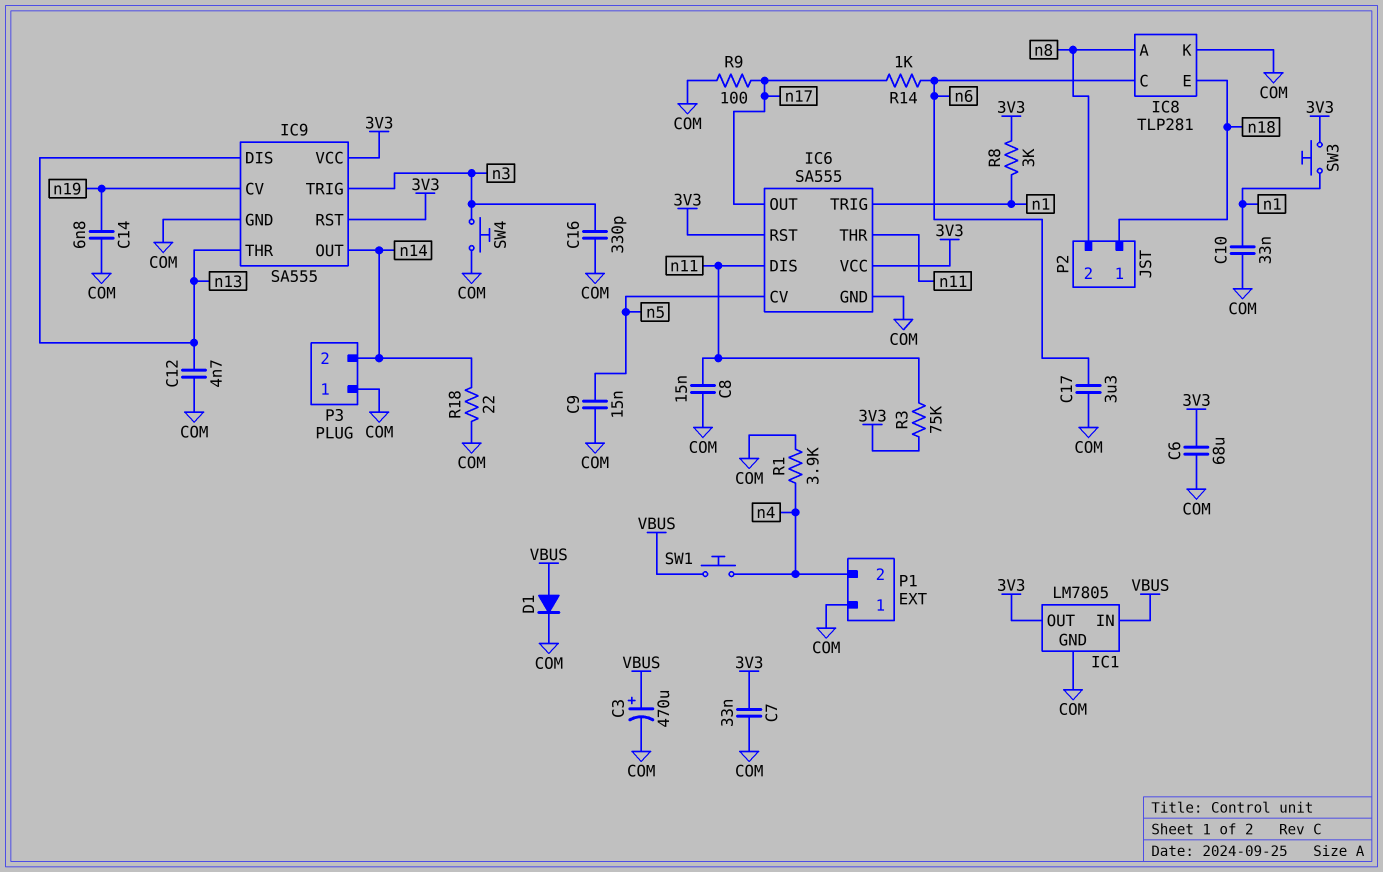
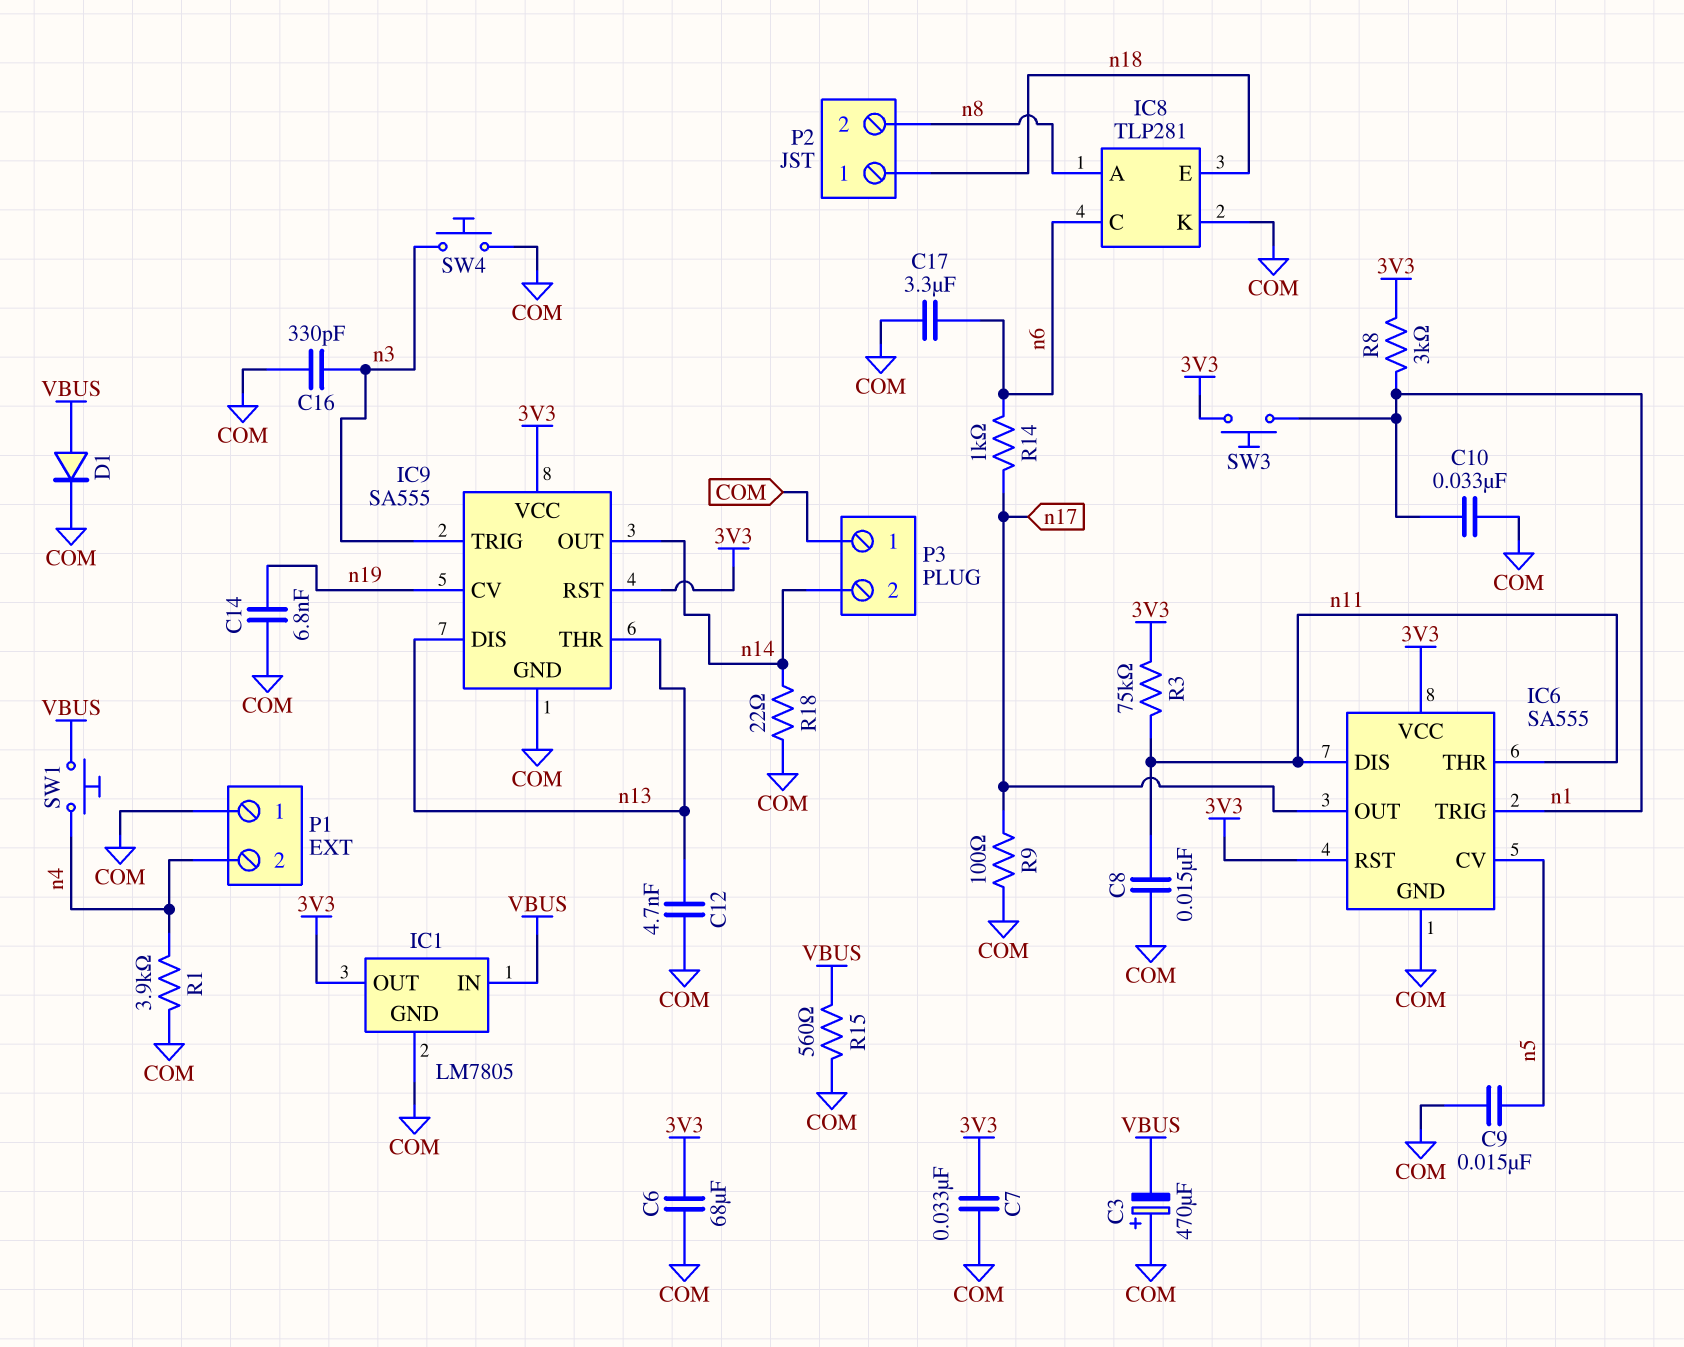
C3: 470uF (plus VBUS, minus COM) -> 470uF (plus COM, minus VBUS)
R15: none -> 560 (COM, VBUS)

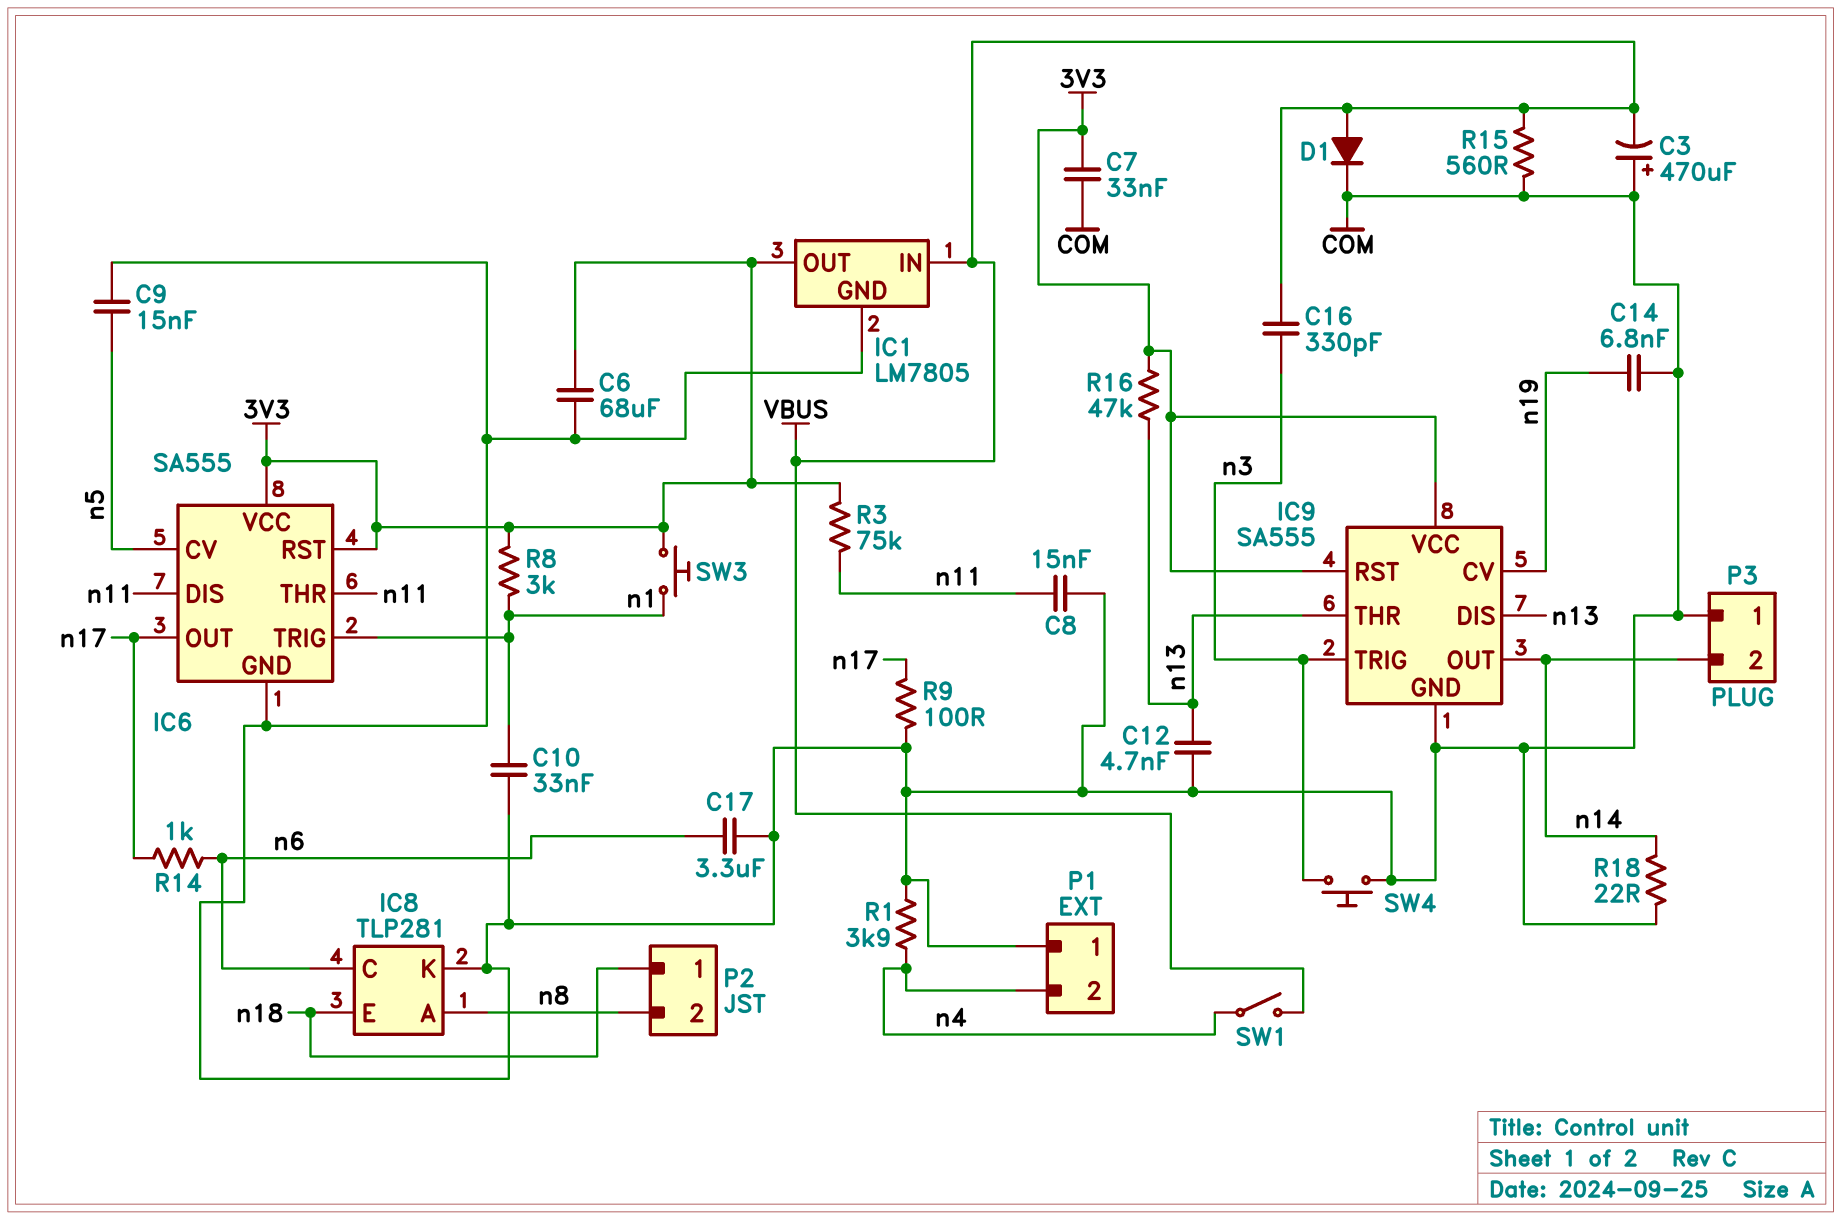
C16: 330pF (COM, n3) -> 330pF (VBUS, n3)
R16: none -> 47k (3V3, n13)
SW1: button (VBUS, n4) -> switch (VBUS, n4)

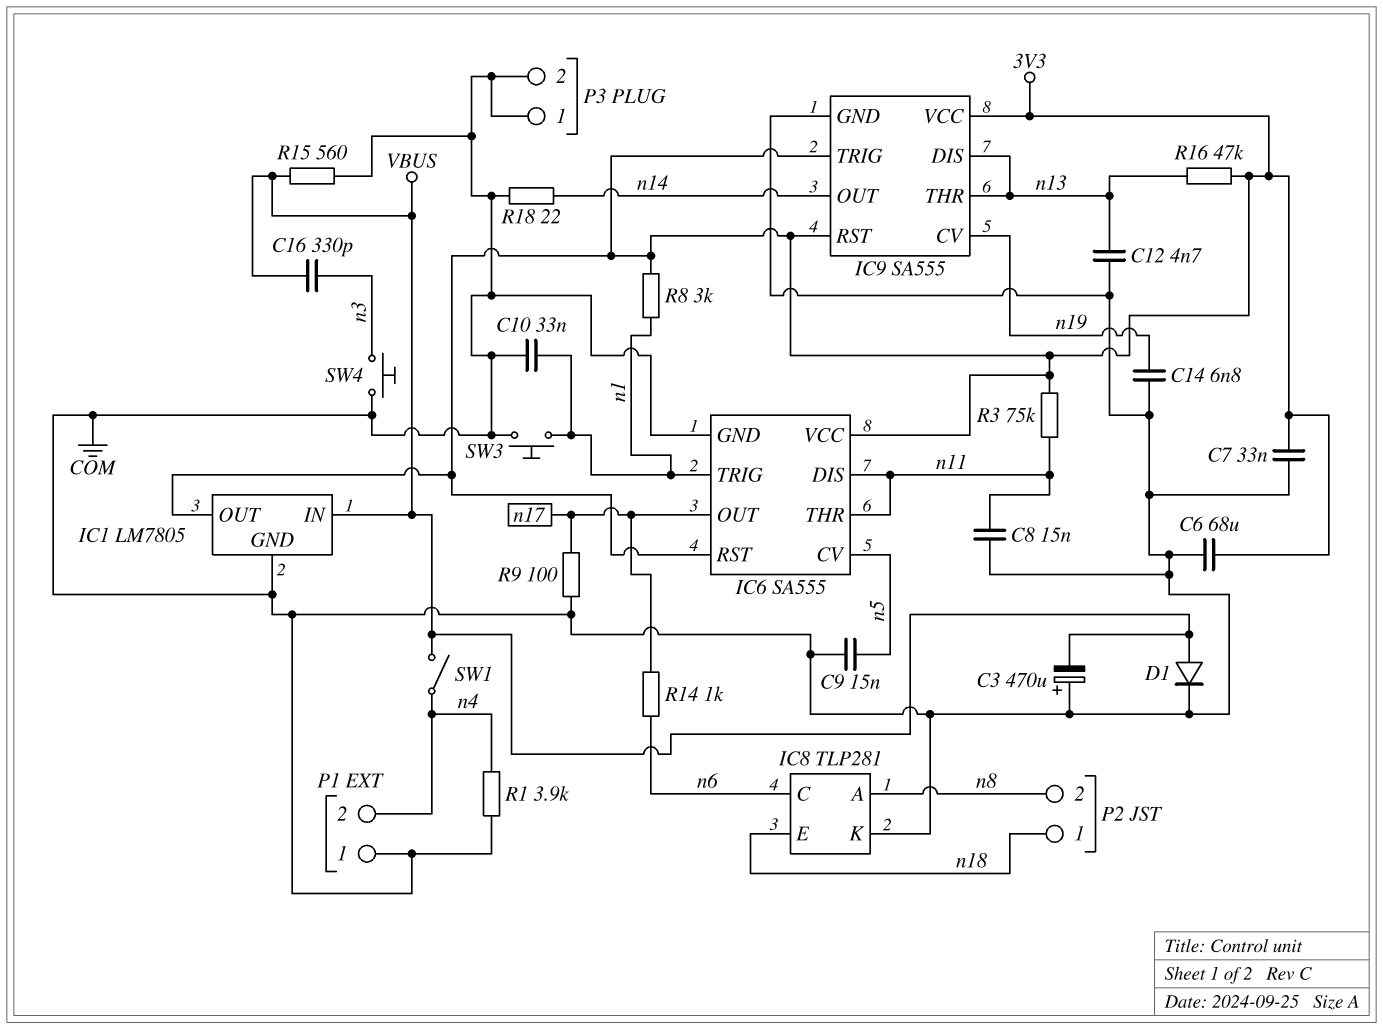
C17: 3.3uF (COM, n6) -> none
IC9 pin TRIG: n3 -> 3V3
P3 pin 2: n14 -> COM
SW3: button (3V3, n1) -> button (COM, n1)

